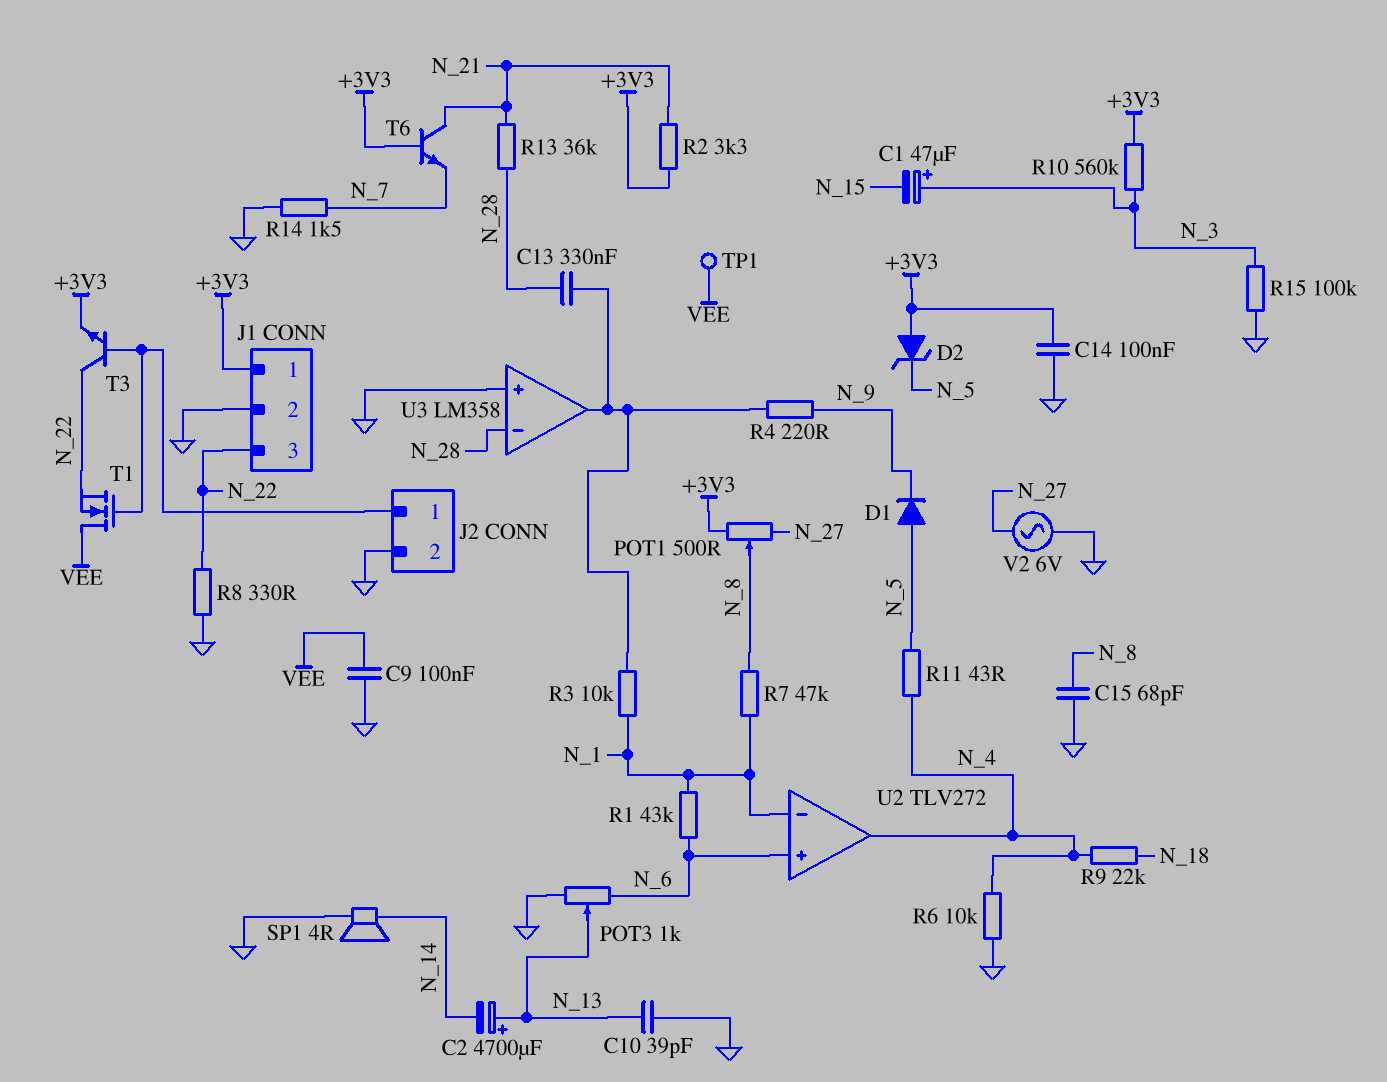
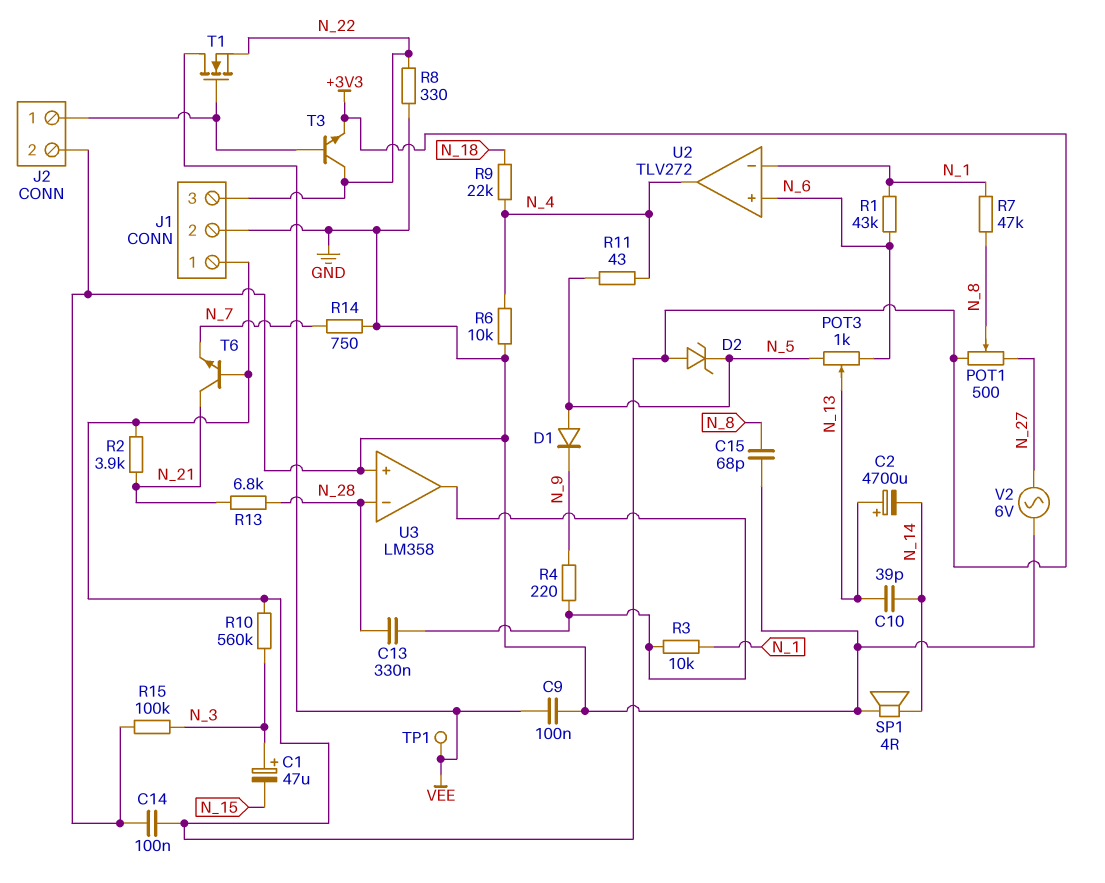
C10: 39pF (GND, N_13) -> 39pF (N_13, N_14)
POT3: 1k (GND, N_6, wiper N_13) -> 1k (N_5, N_6, wiper N_13)
R2: 3.3k (+3V3, N_21) -> 3.9k (+3V3, N_21)
R13: 36k (N_21, N_28) -> 6.8k (N_21, N_28)
R14: 1.5k (GND, N_7) -> 750 (GND, N_7)

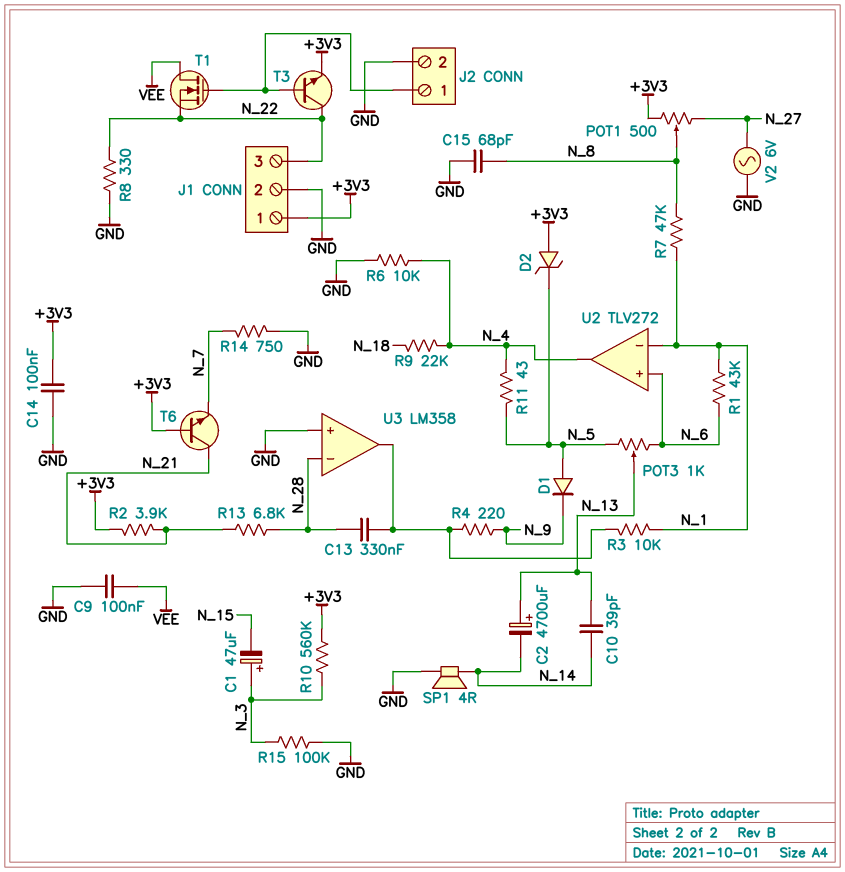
TP1: test point (VEE) -> none

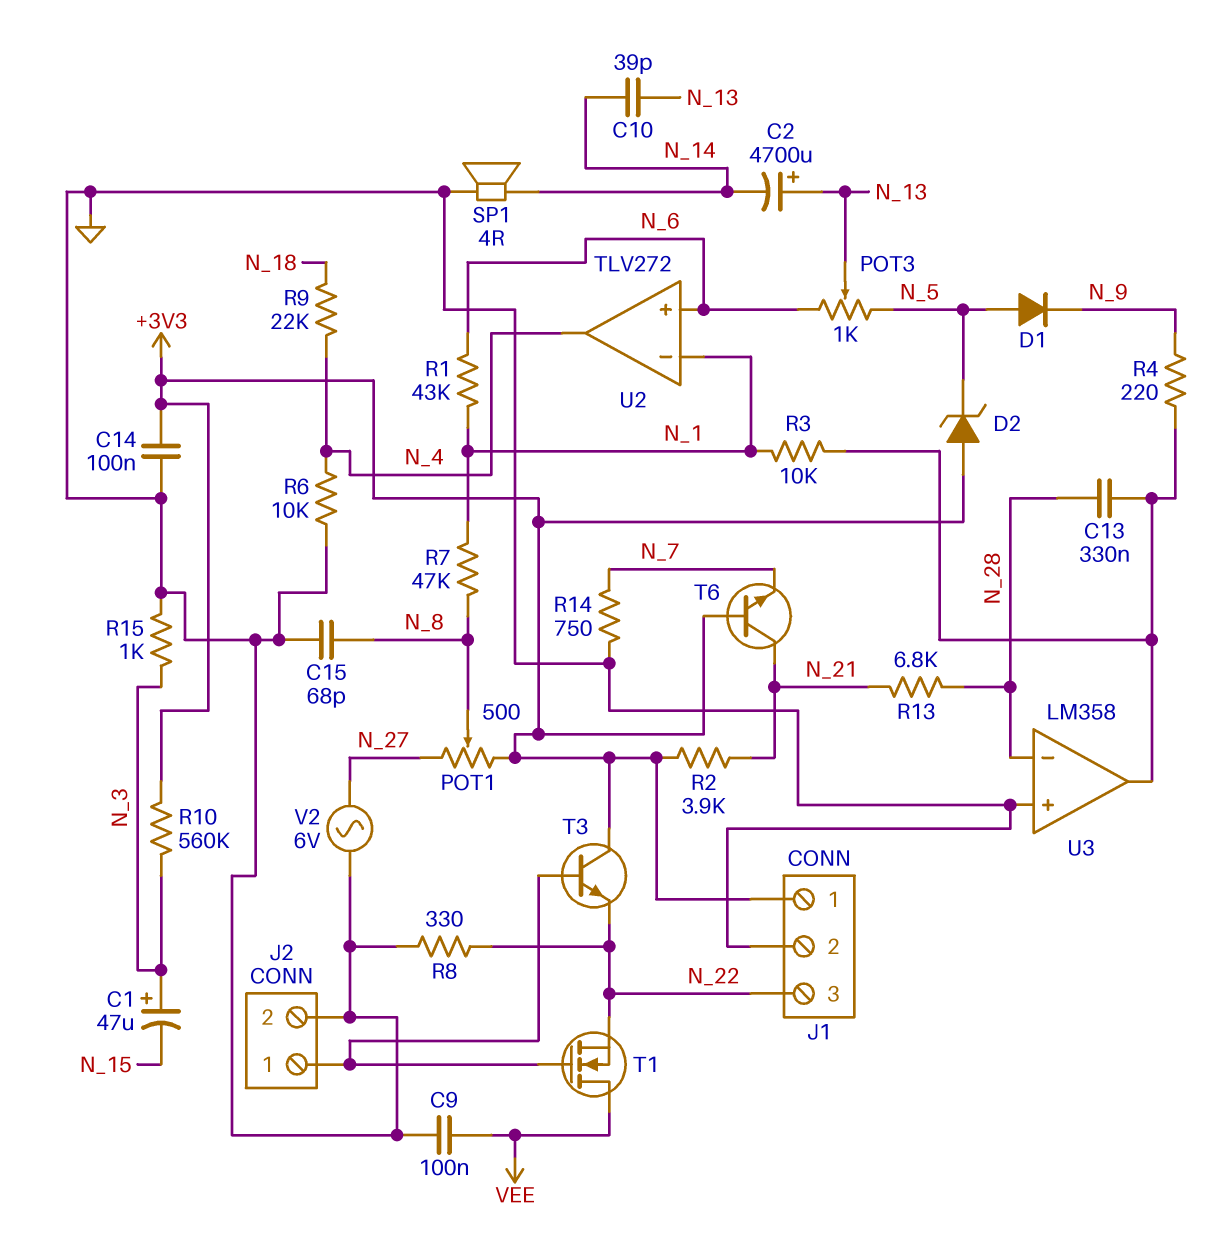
R11: 43 (N_4, N_5) -> none
R15: 100k (GND, N_3) -> 1k (GND, N_3)
T3: NPN (B J2/1, C N_22, E +3V3) -> NPN (B J2/1, C +3V3, E N_22)

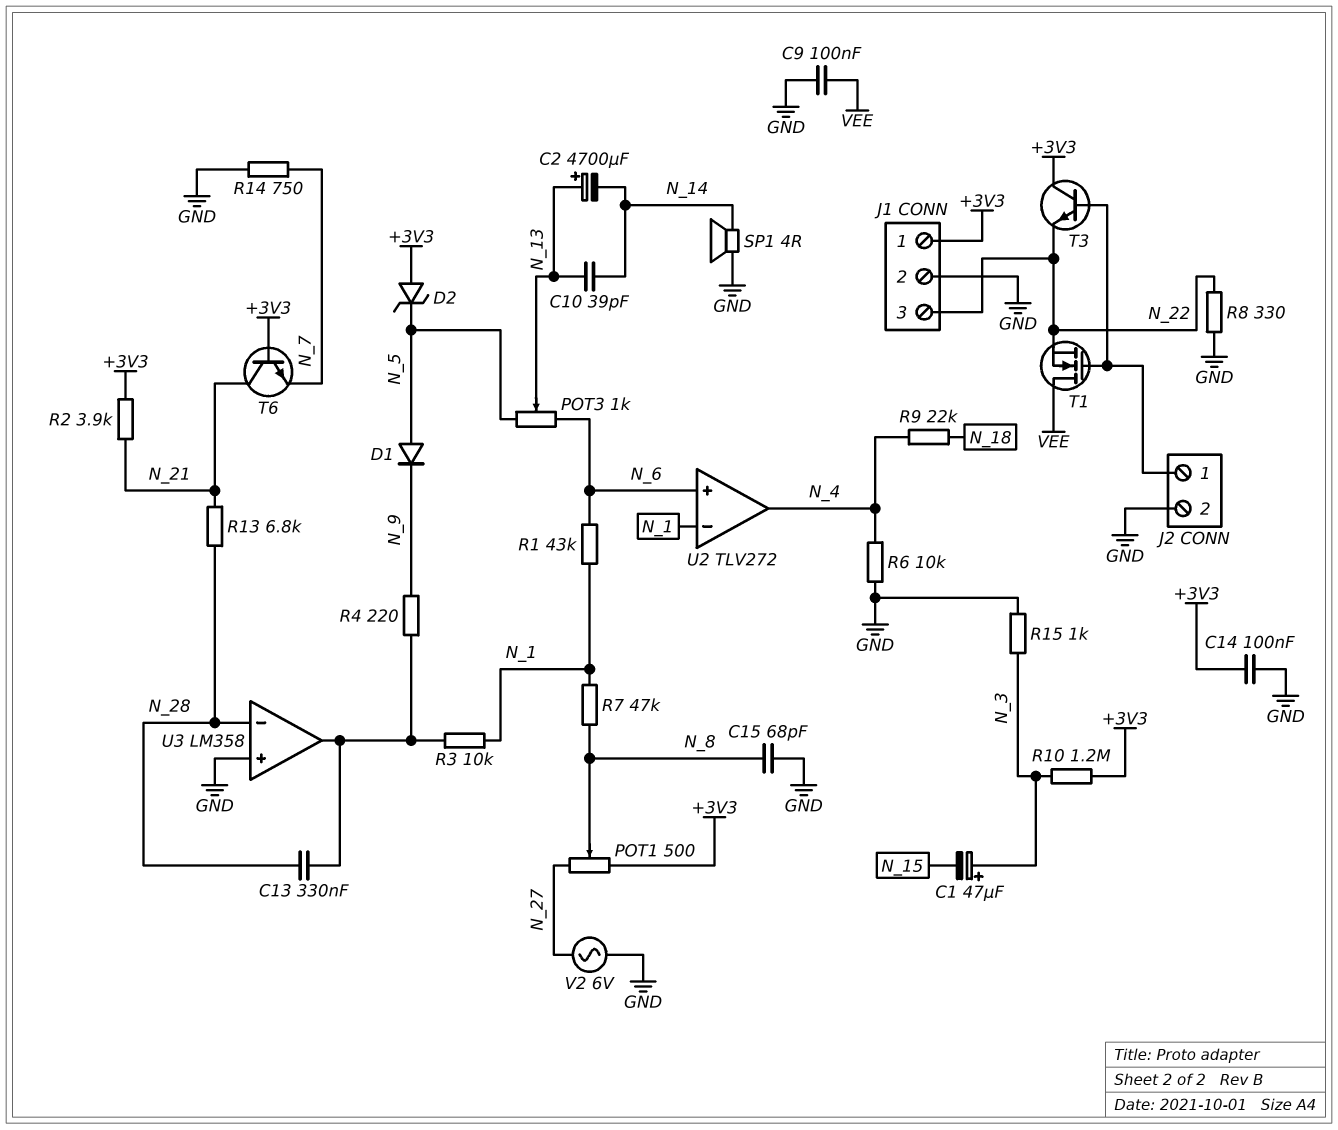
R10: 560k (+3V3, N_3) -> 1.2M (+3V3, N_3)

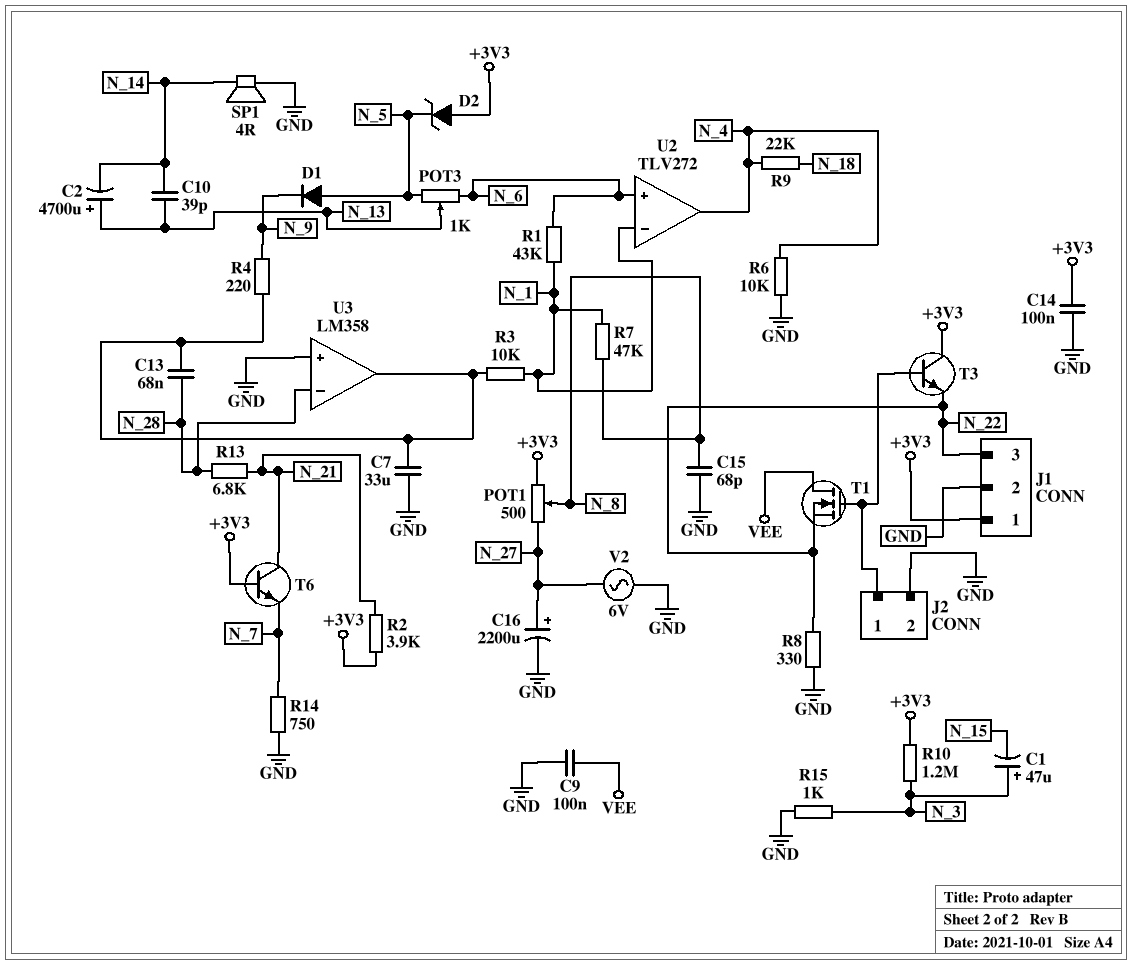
C7: none -> 33uF (GND, U3/out)
C13: 330nF (N_28, U3/out) -> 68nF (N_28, U3/out)
C16: none -> 2200uF (plus N_27, minus GND)

